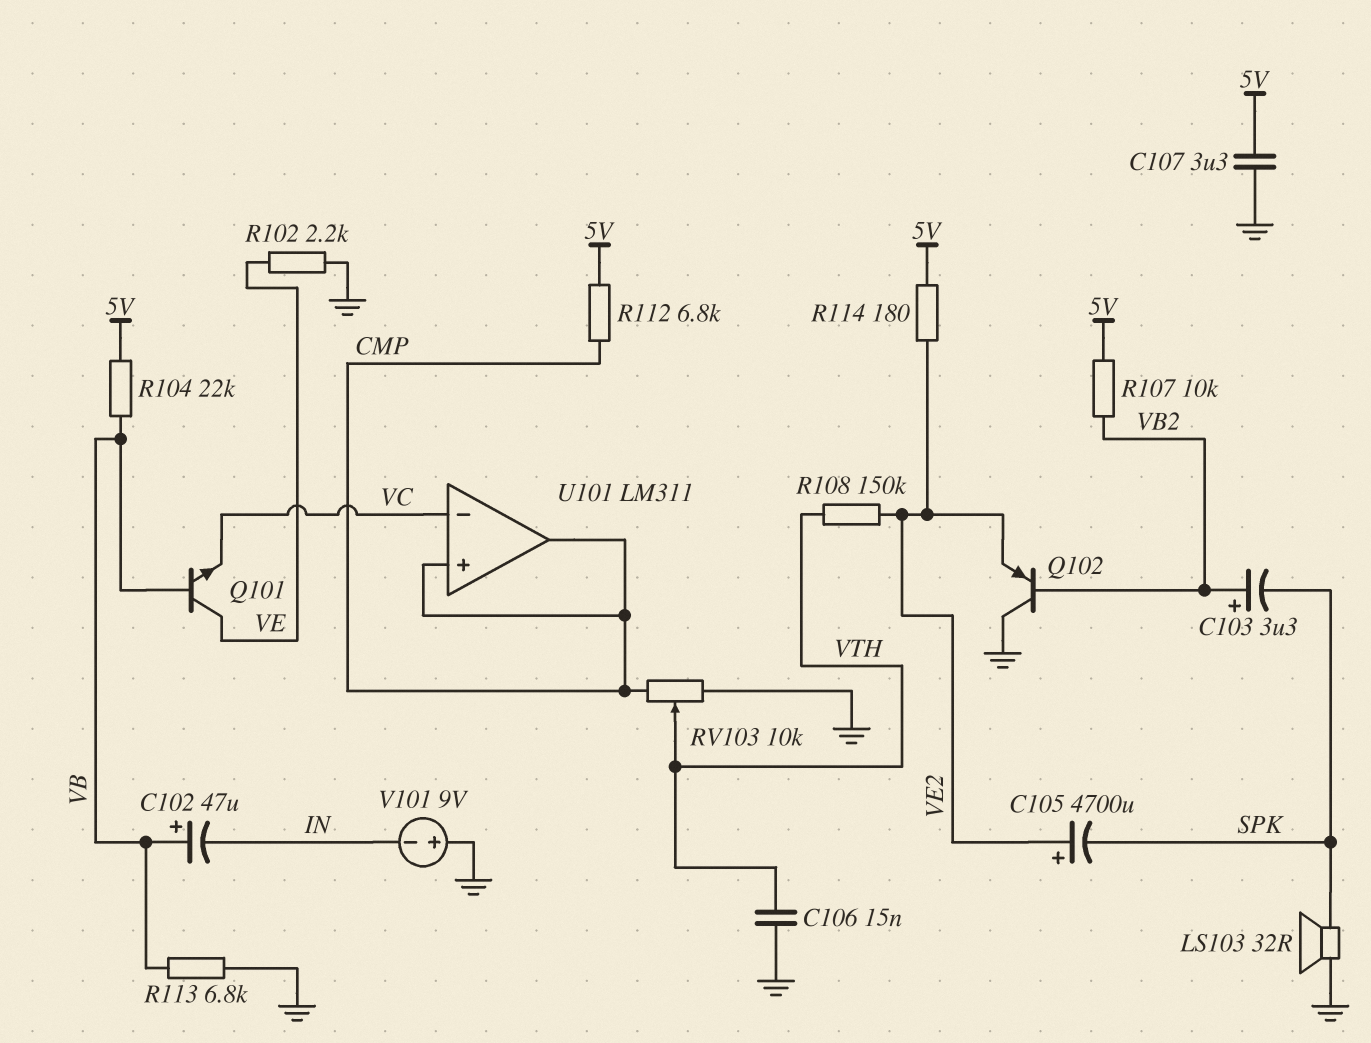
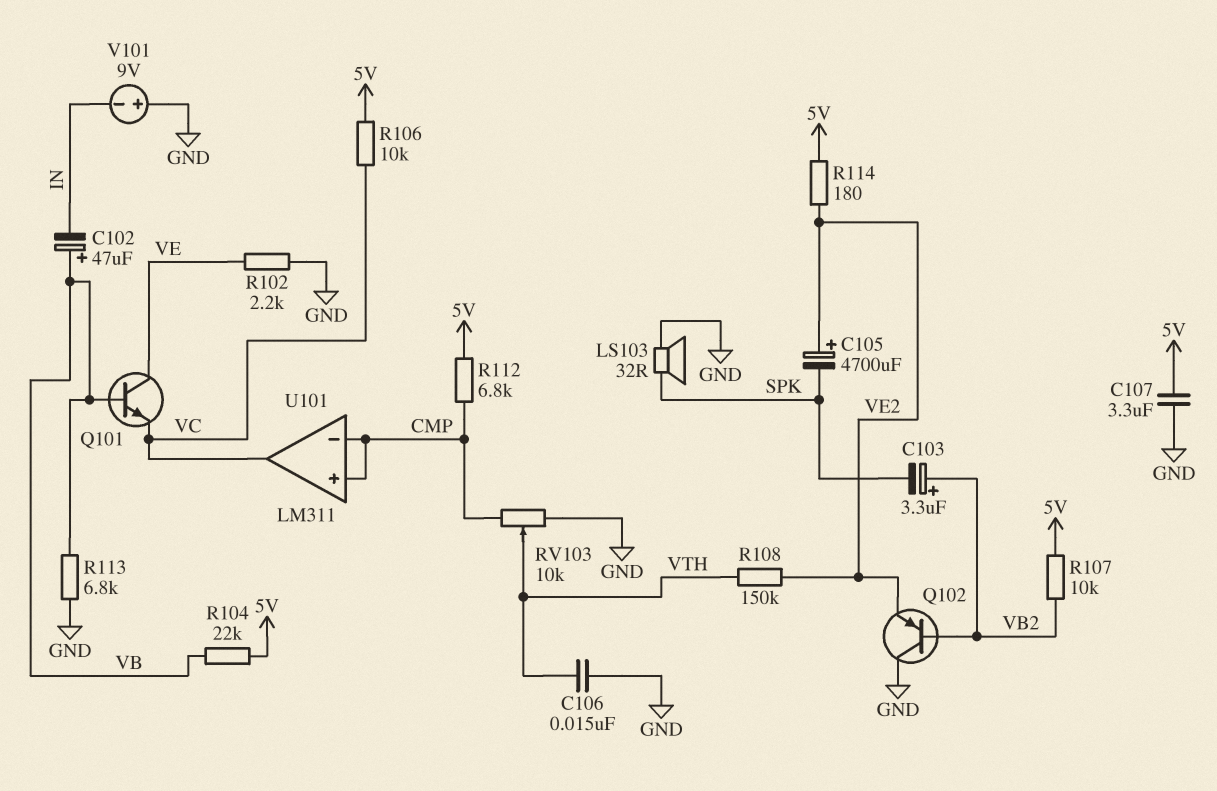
R106: none -> 10k (5V, VC)
U101 pin in-: VC -> CMP
U101 pin out: CMP -> VC

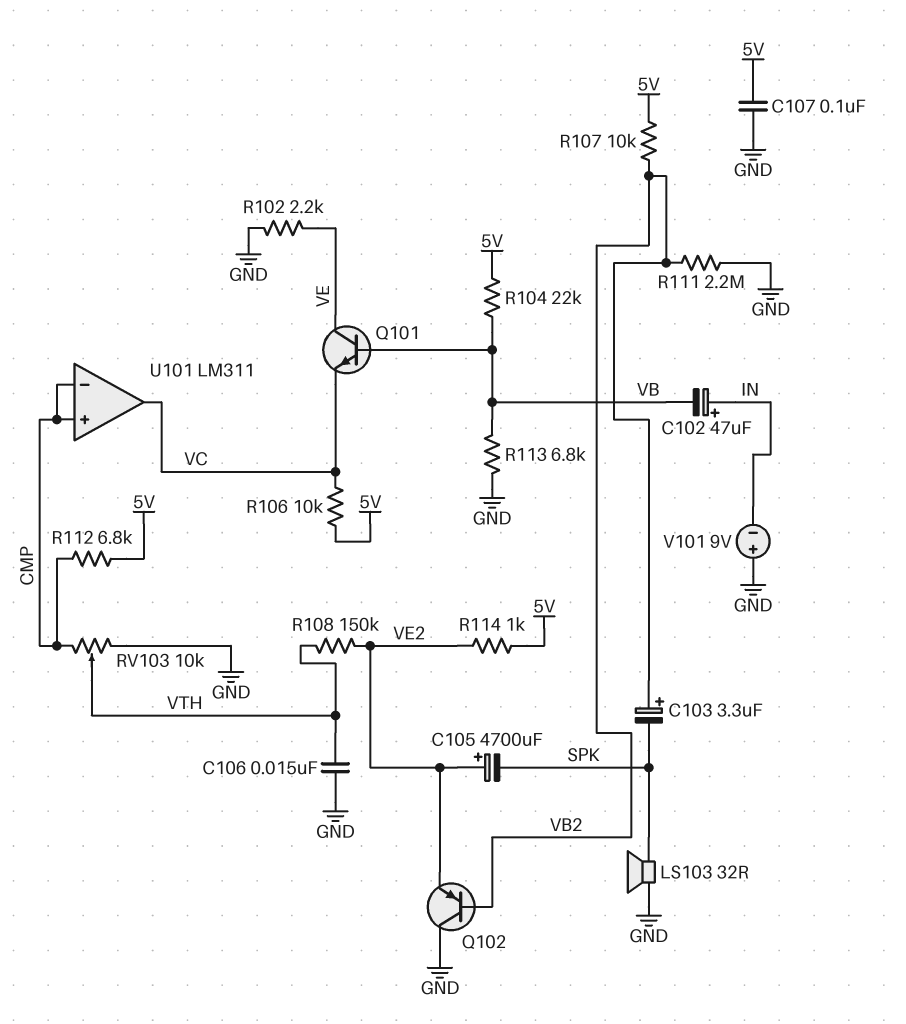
C102: 47uF (plus VB, minus IN) -> 47uF (plus IN, minus VB)
C107: 3.3uF (5V, GND) -> 100nF (5V, GND)
R111: none -> 2.2M (GND, VB2)
R114: 180 (5V, VE2) -> 1k (5V, VE2)

